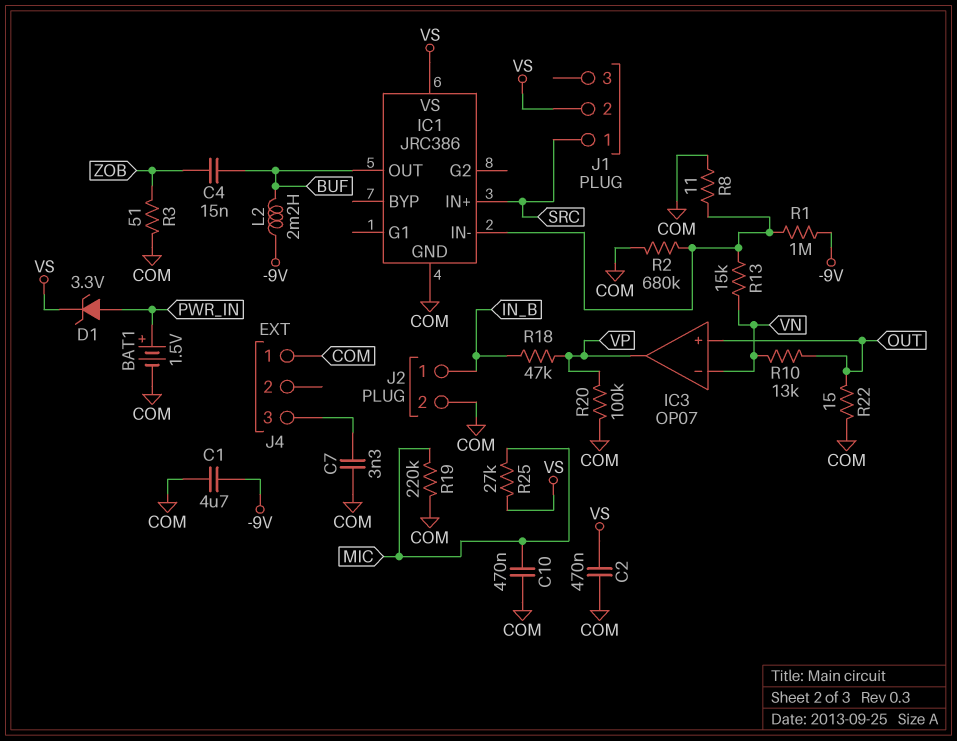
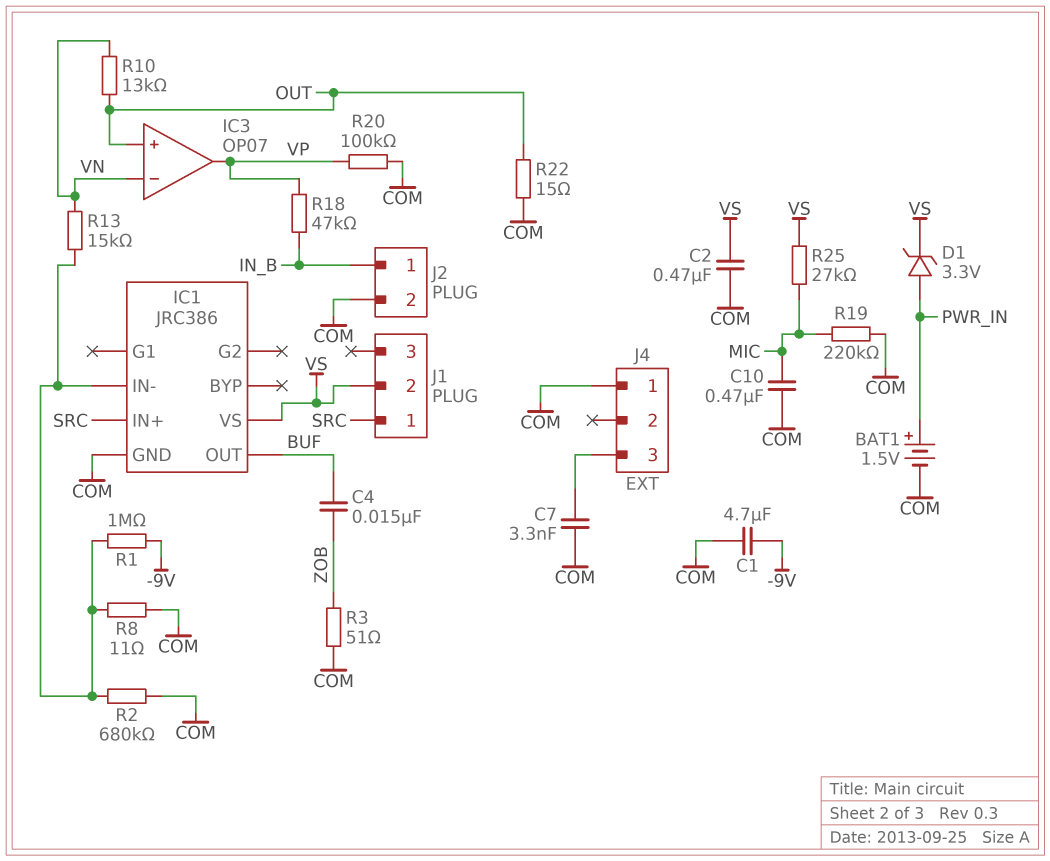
L2: 2.2mH (-9V, BUF) -> none

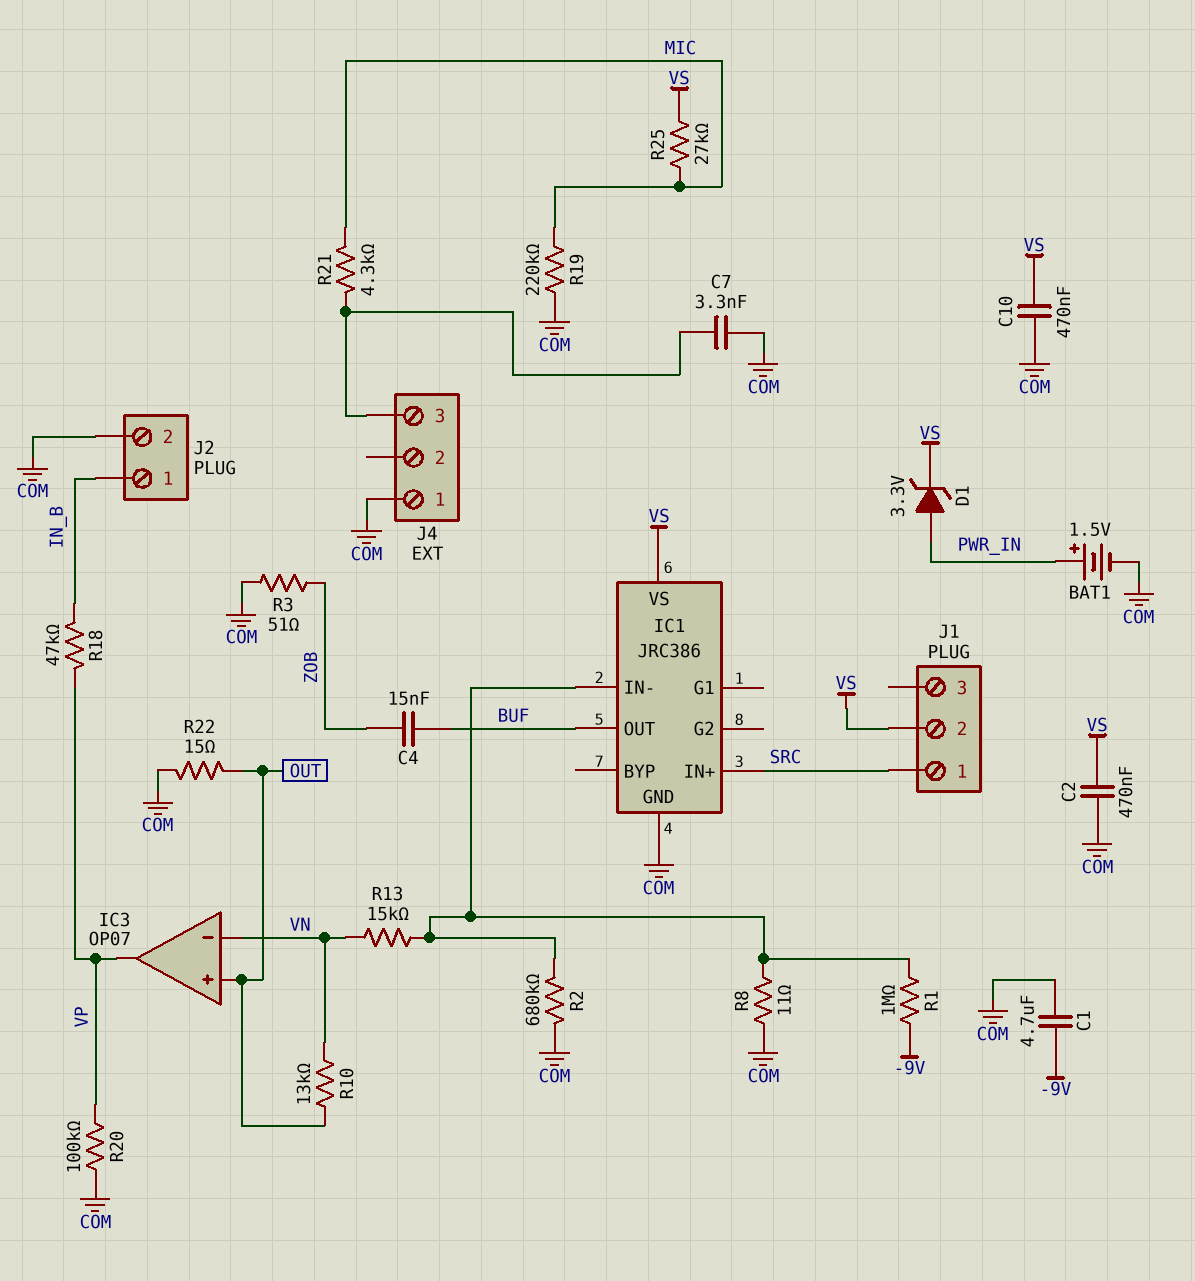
C10: 470nF (COM, MIC) -> 470nF (COM, VS)
R21: none -> 4.3k (J4/3, MIC)

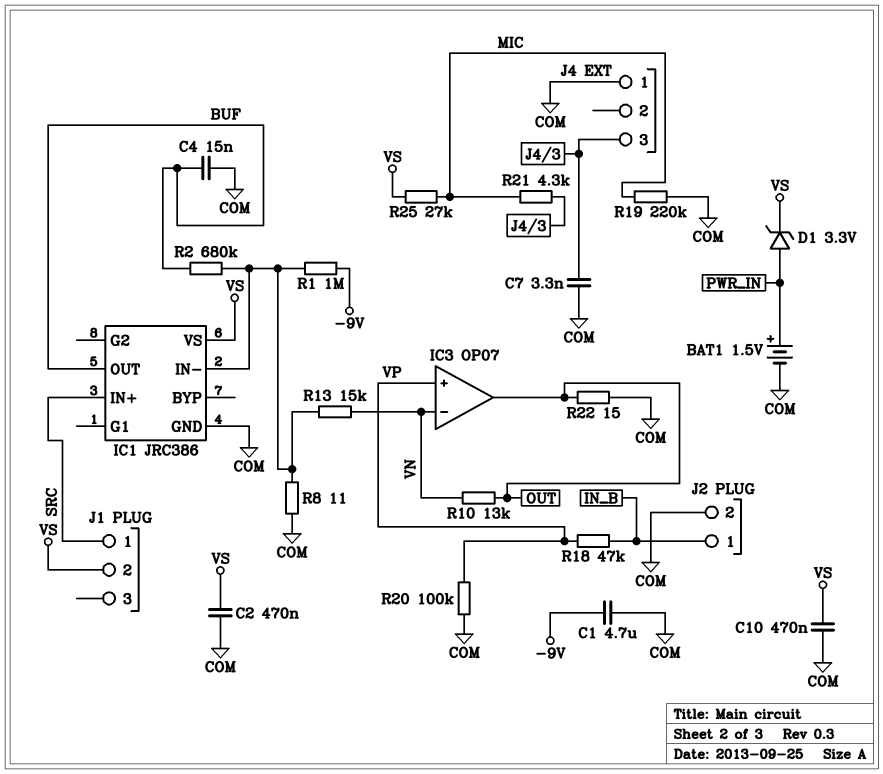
C4: 15nF (BUF, ZOB) -> 15nF (BUF, COM)
IC3 pin in+: OUT -> VP
IC3 pin out: VP -> OUT
R2: 680k (COM, IC1/IN-) -> 680k (BUF, IC1/IN-)
R3: 51 (COM, ZOB) -> none

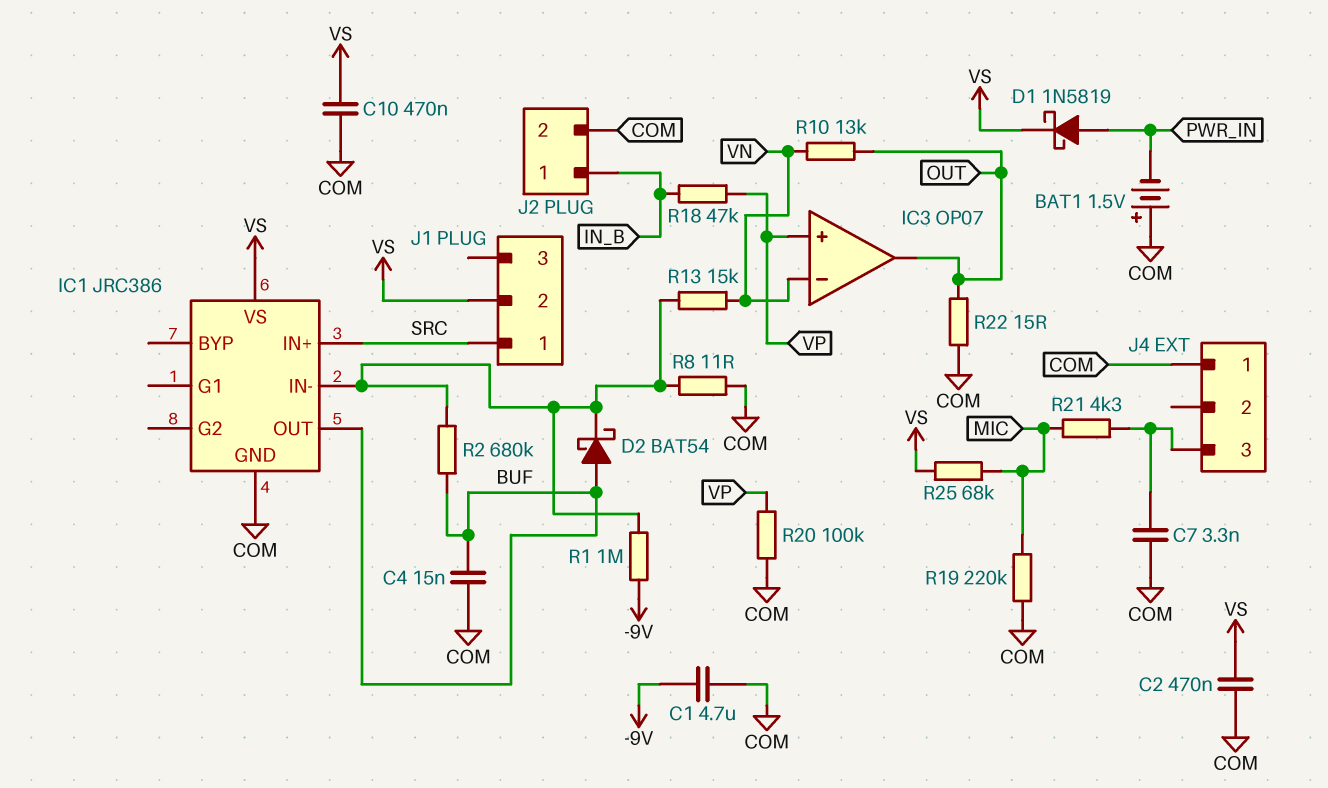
BAT1: 1.5V (plus PWR_IN, minus COM) -> 1.5V (plus COM, minus PWR_IN)
D1: zener 3.3V (A PWR_IN, K VS) -> schottky 1N5819 (A PWR_IN, K VS)
D2: none -> schottky BAT54 (A BUF, K IC1/IN-)
R25: 27k (MIC, VS) -> 68k (MIC, VS)

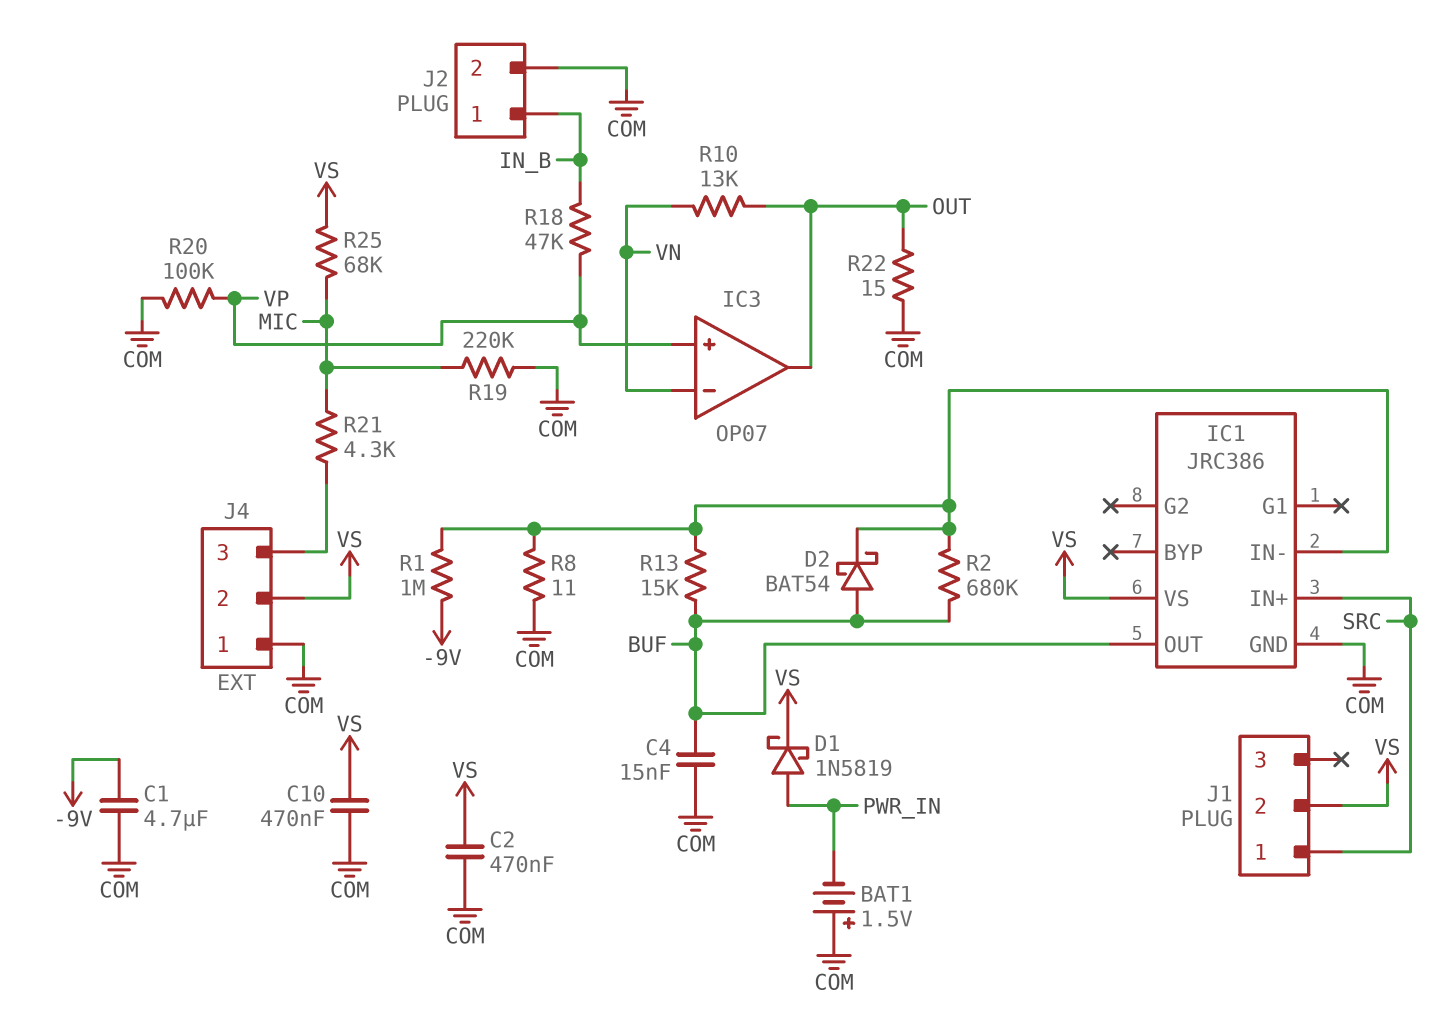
C7: 3.3nF (COM, J4/3) -> none
J4 pin 2: none -> VS
R13: 15k (IC1/IN-, VN) -> 15k (BUF, IC1/IN-)

